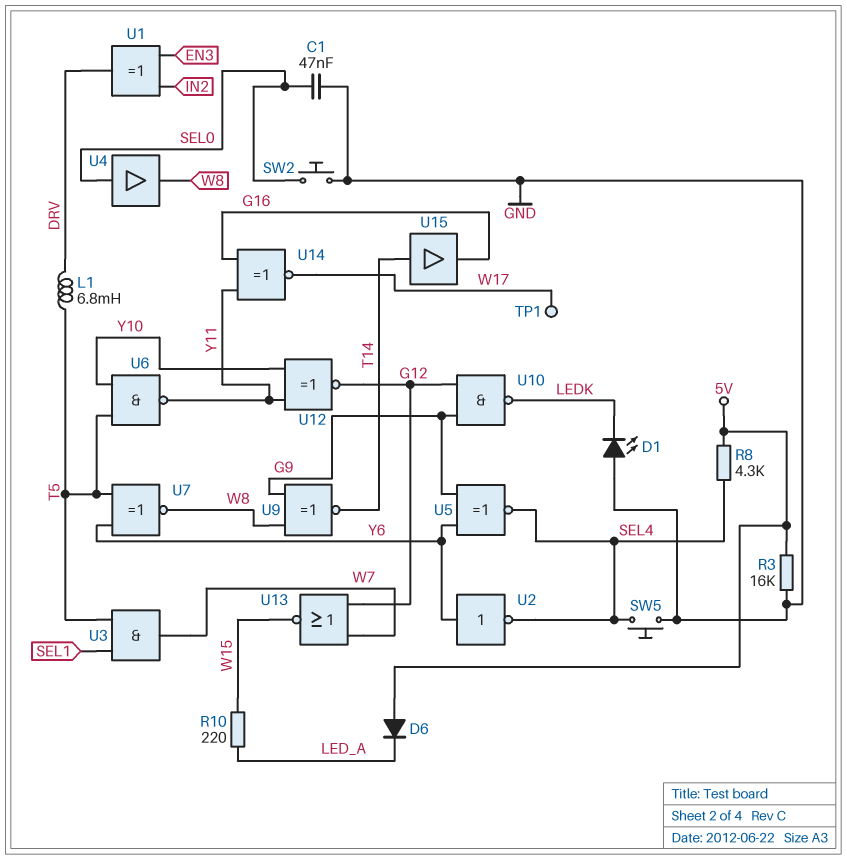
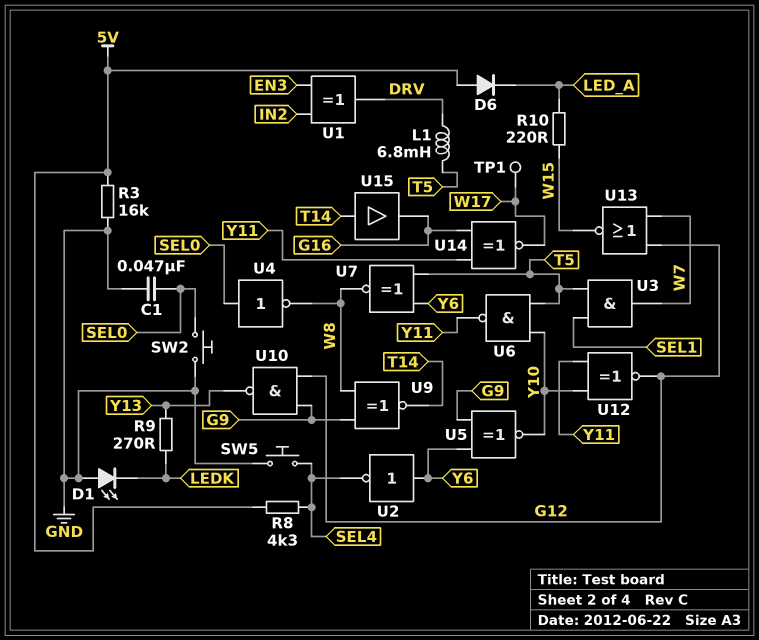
R9: none -> 270 (LEDK, Y13)
U4: buffer (in SEL0, out W8) -> NOT (in SEL0, out W8)
U5: XNOR (in G9, in Y6, out SEL4) -> XNOR (in G9, in Y6, out Y10)
U10: NAND (in G9, in G12, out LEDK) -> NAND (in G9, in G12, out Y13)

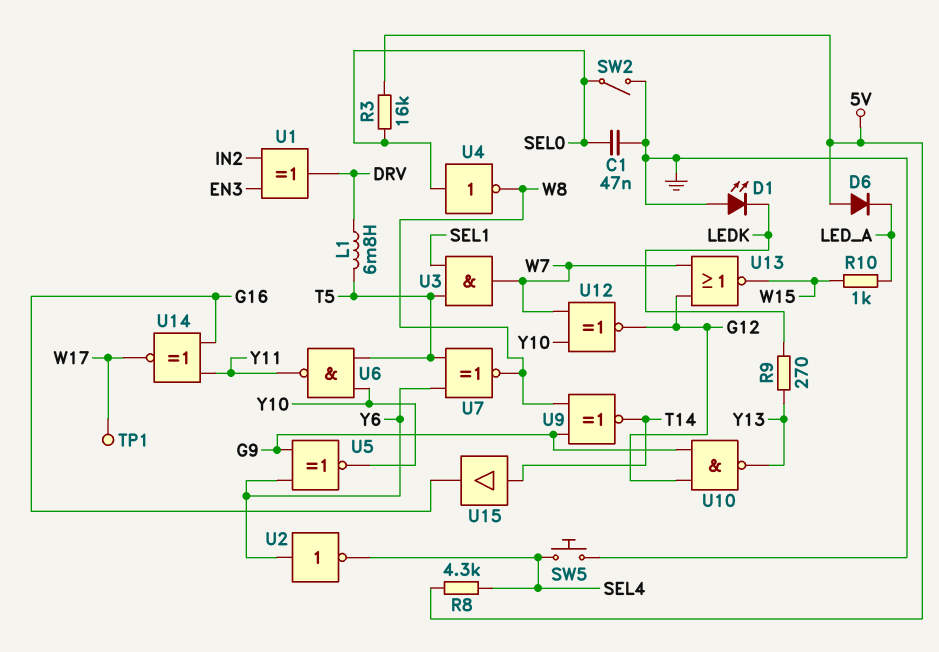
R3: 16k (5V, GND) -> 16k (5V, SEL0)
R10: 220 (LED_A, W15) -> 1k (LED_A, W15)
SW2: button (GND, SEL0) -> switch (GND, SEL0)
U12: XNOR (in Y10, in Y11, out G12) -> XNOR (in W7, in Y10, out G12)

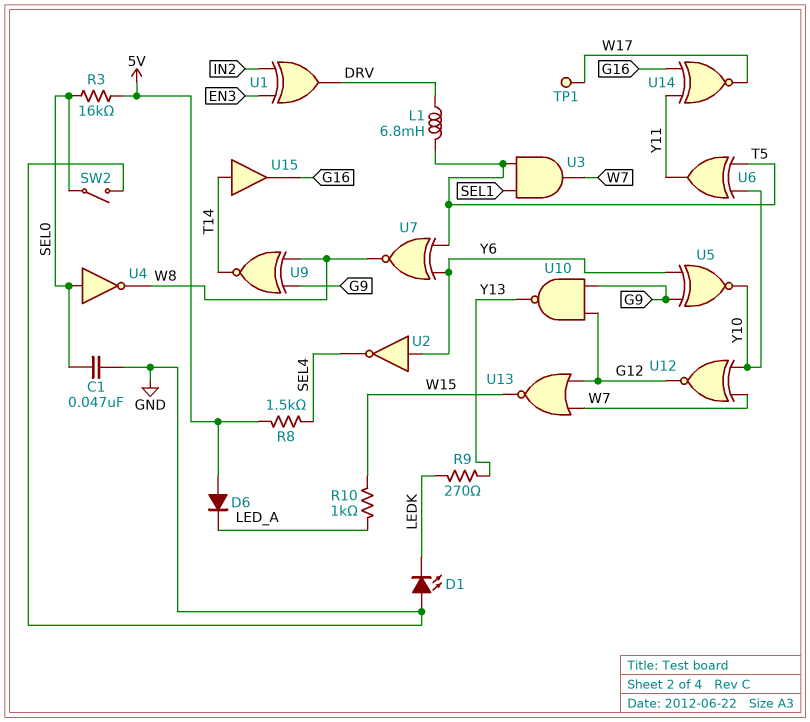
R8: 4.3k (5V, SEL4) -> 1.5k (5V, SEL4)
SW5: button (GND, SEL4) -> none
U6: NAND (in T5, in Y10, out Y11) -> XOR (in T5, in Y10, out Y11)

